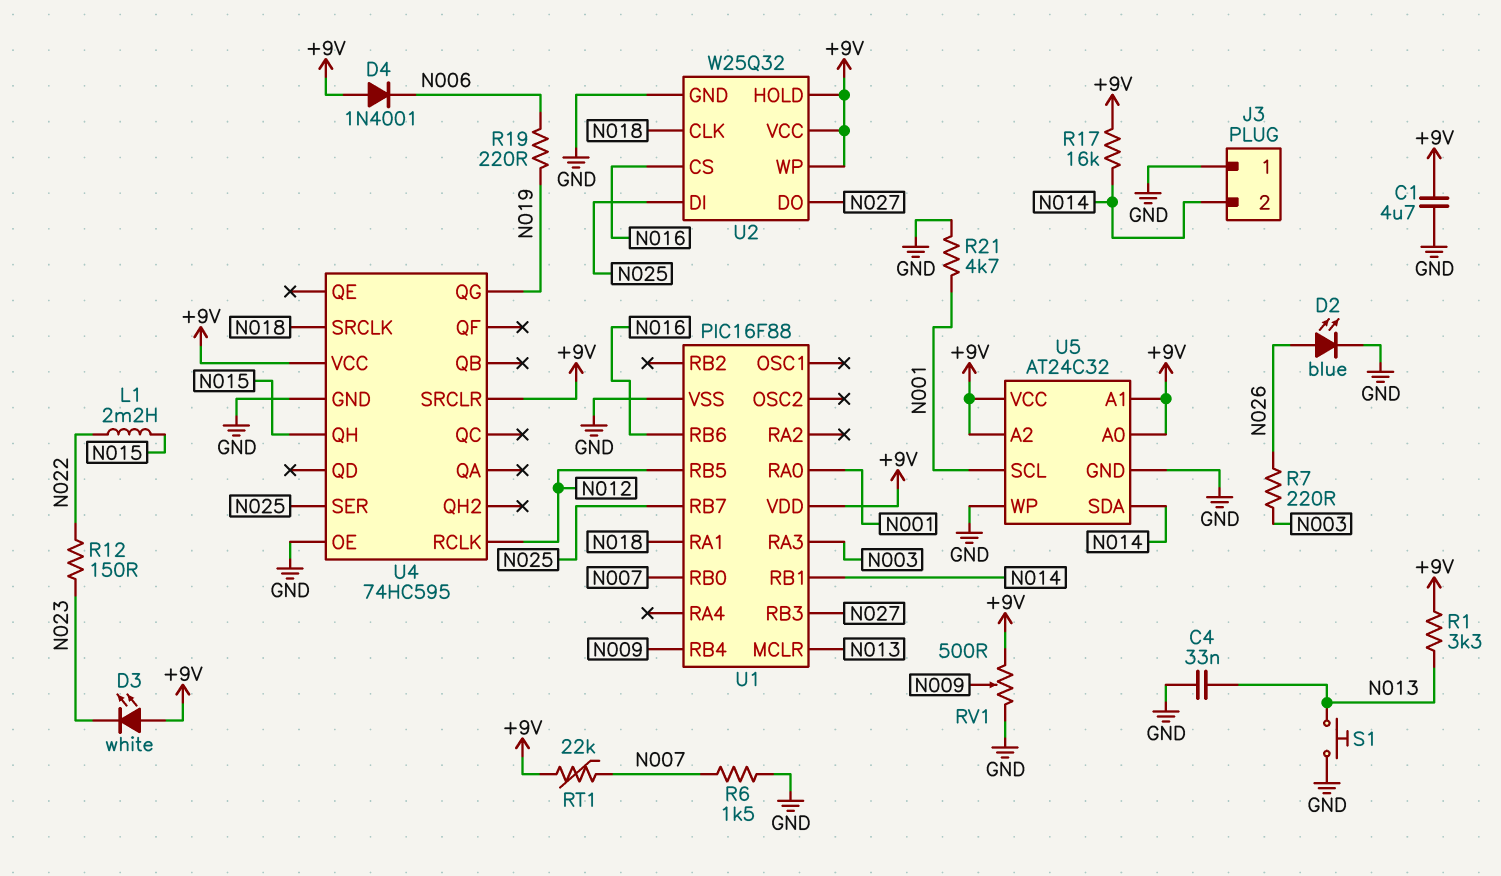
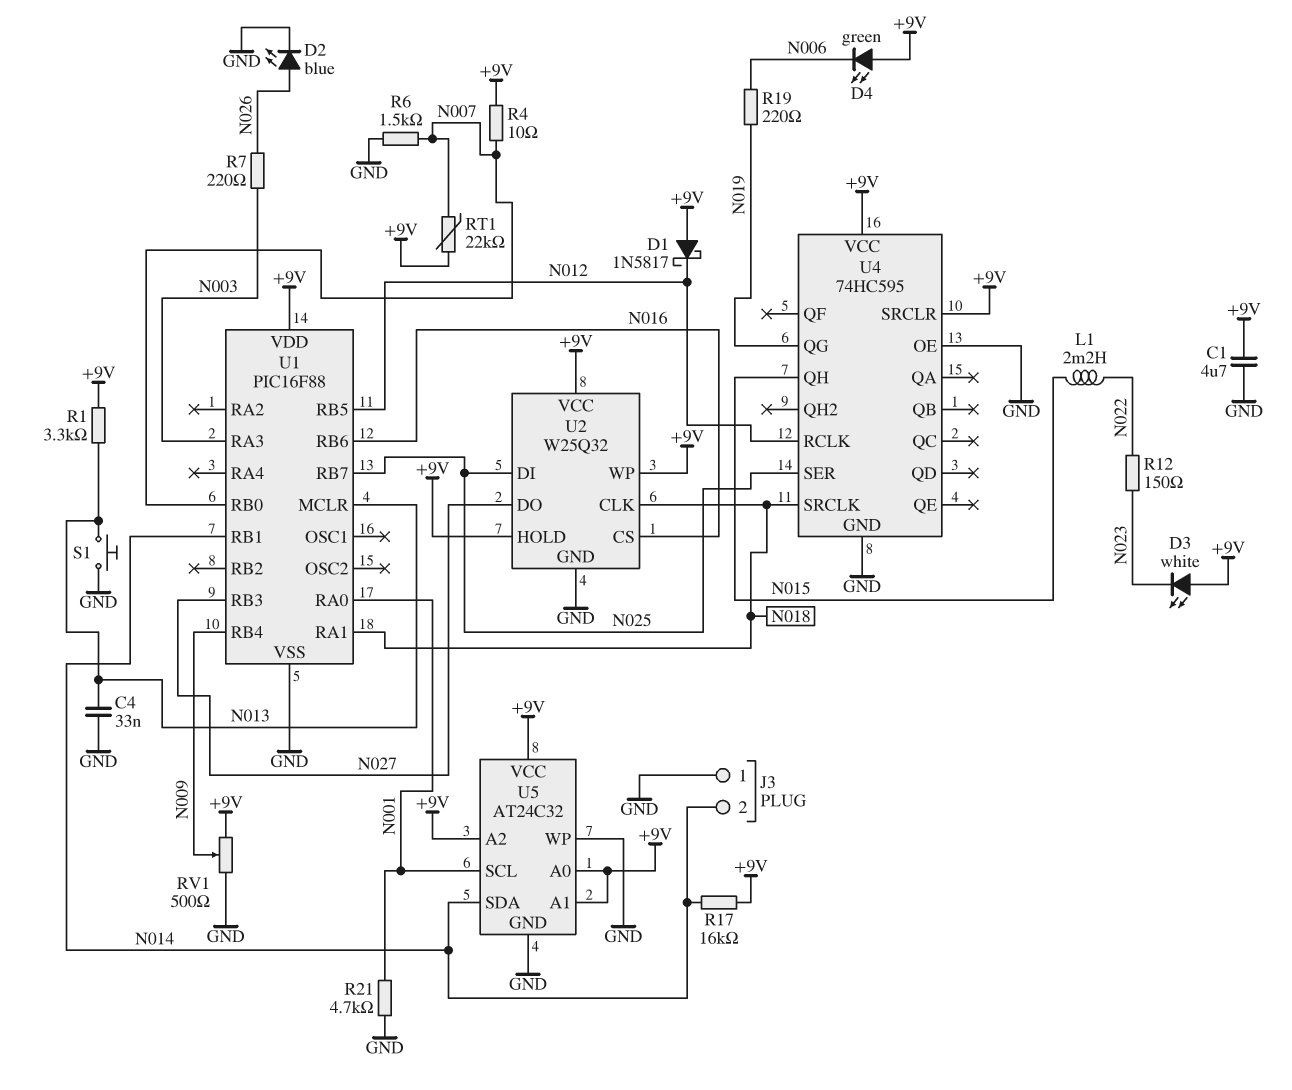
D1: none -> schottky 1N5817 (A +9V, K N012)
D4: diode 1N4001 (A +9V, K N006) -> LED green (A +9V, K N006)
R4: none -> 10 (+9V, N007)

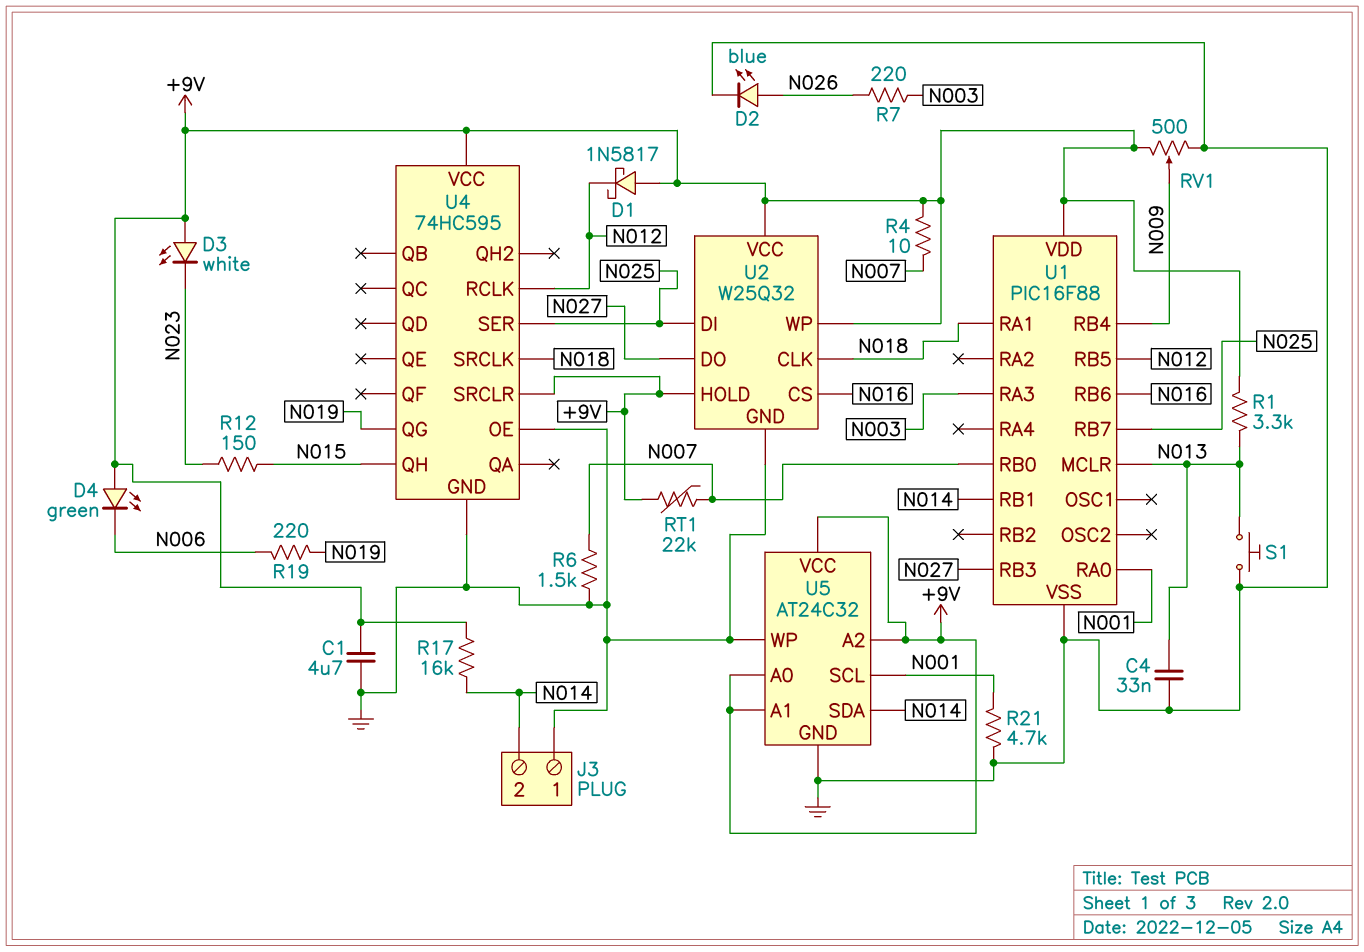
L1: 2.2mH (N015, N022) -> none
R12: 150 (N022, N023) -> 150 (N015, N023)

